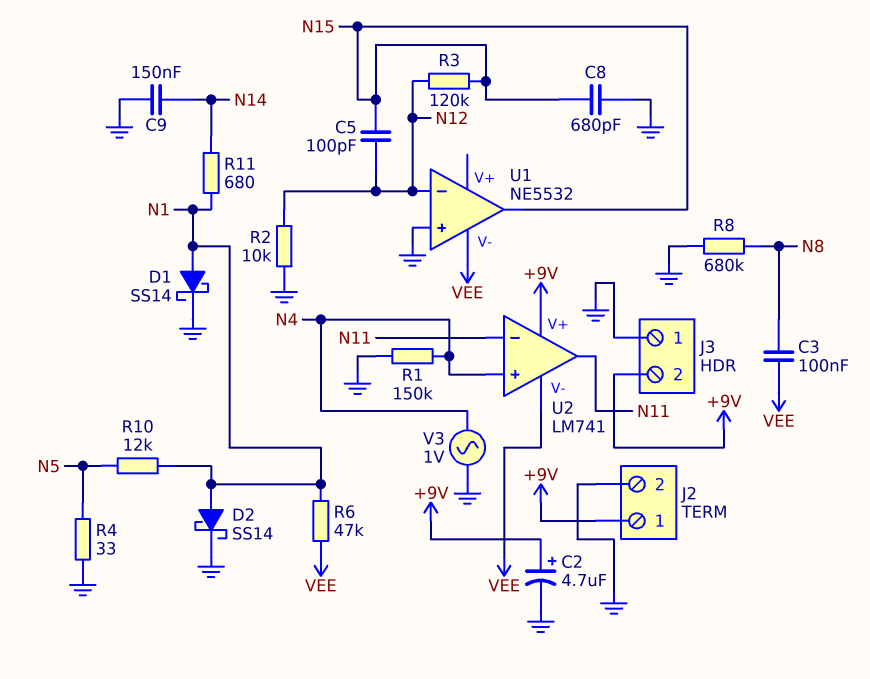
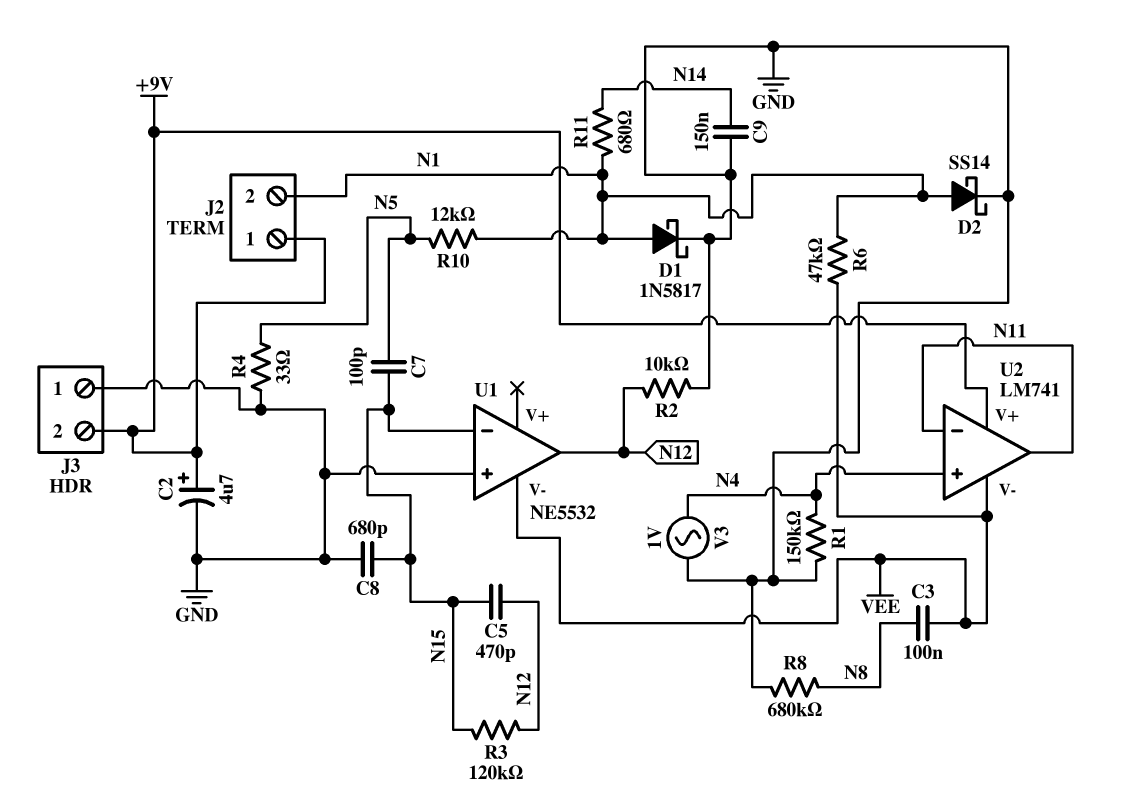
C5: 100pF (N12, N15) -> 470pF (N12, N15)
C7: none -> 100pF (N5, N15)
D1: schottky SS14 (A N1, K GND) -> schottky 1N5817 (A N1, K GND)
J2 pin 2: GND -> N1
U1 pin in-: N12 -> N15
U1 pin out: N15 -> N12

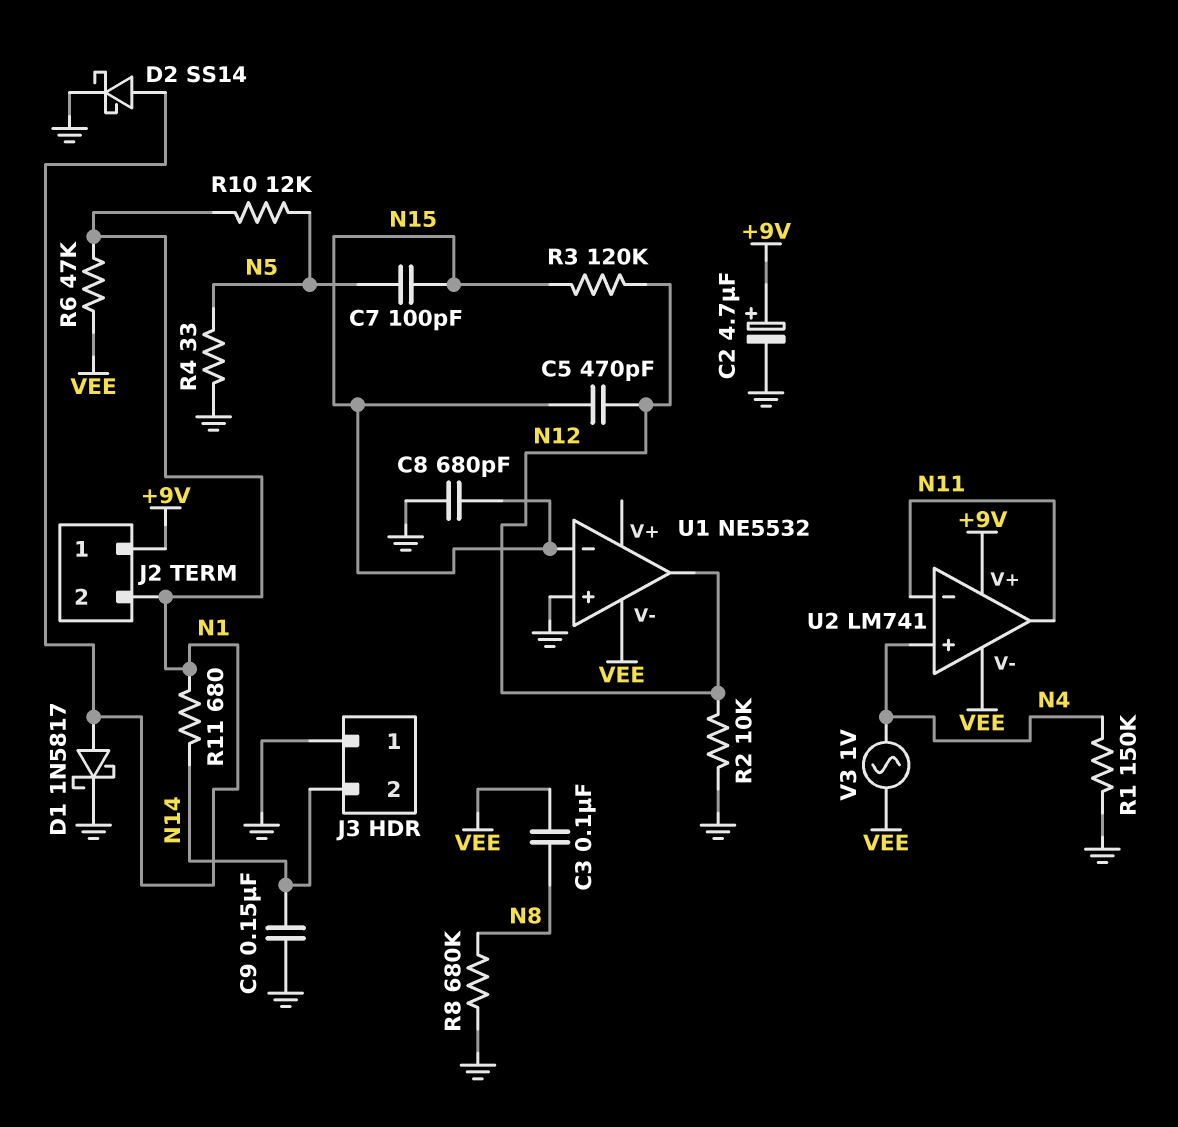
J3 pin 2: +9V -> N14
V3: AC 1V (GND, N4) -> AC 1V (N4, VEE)

